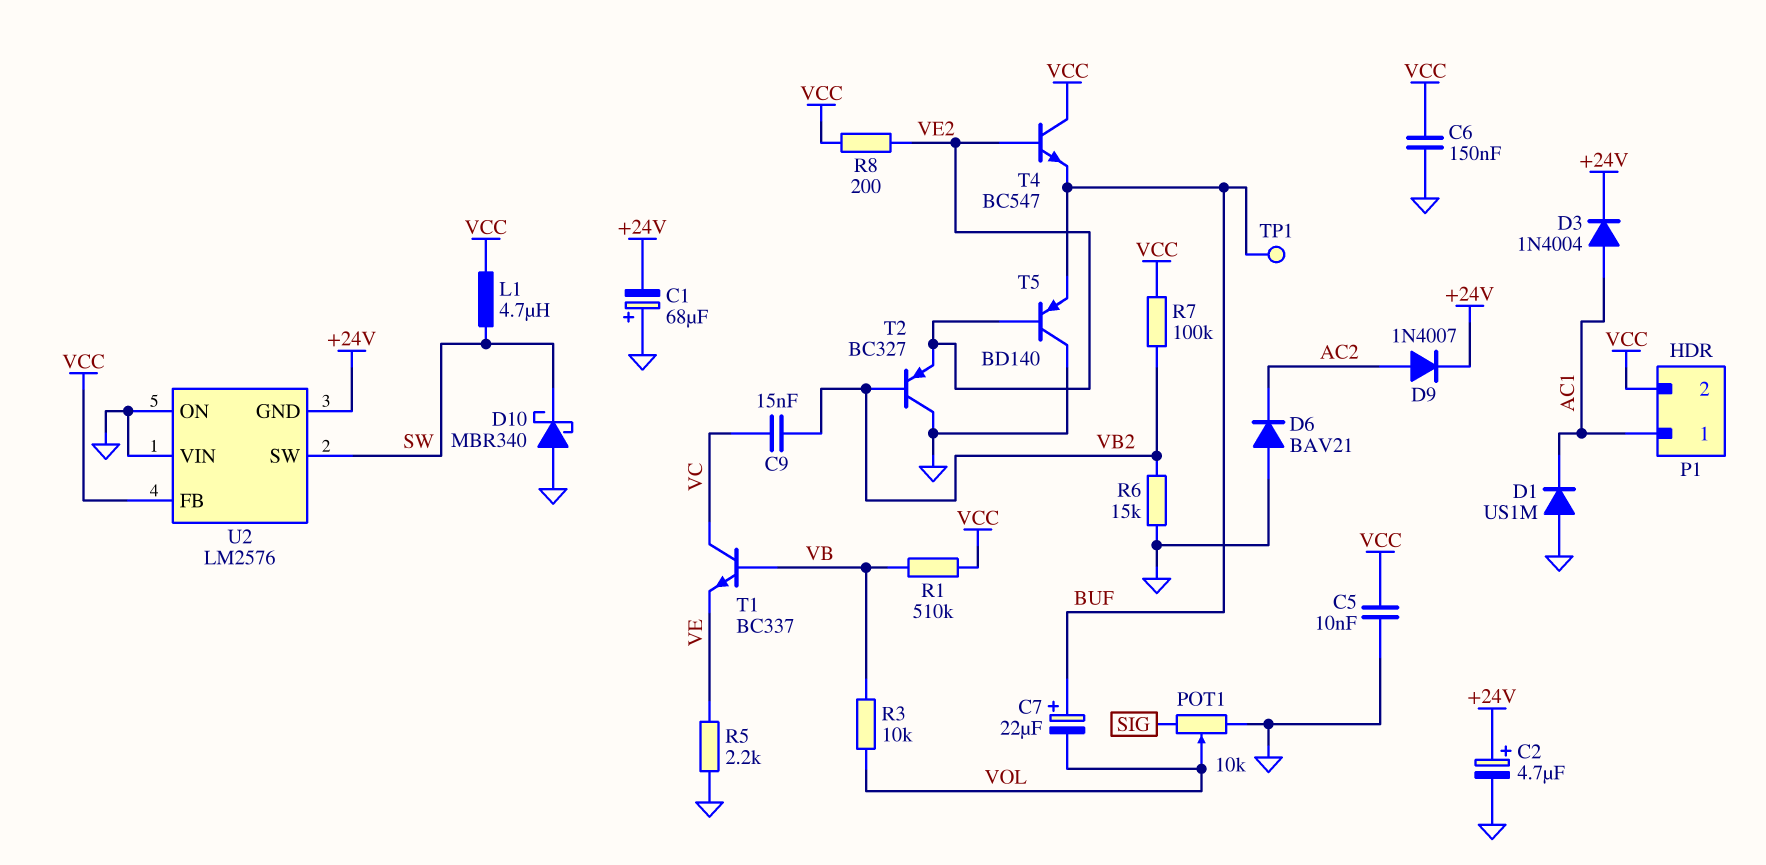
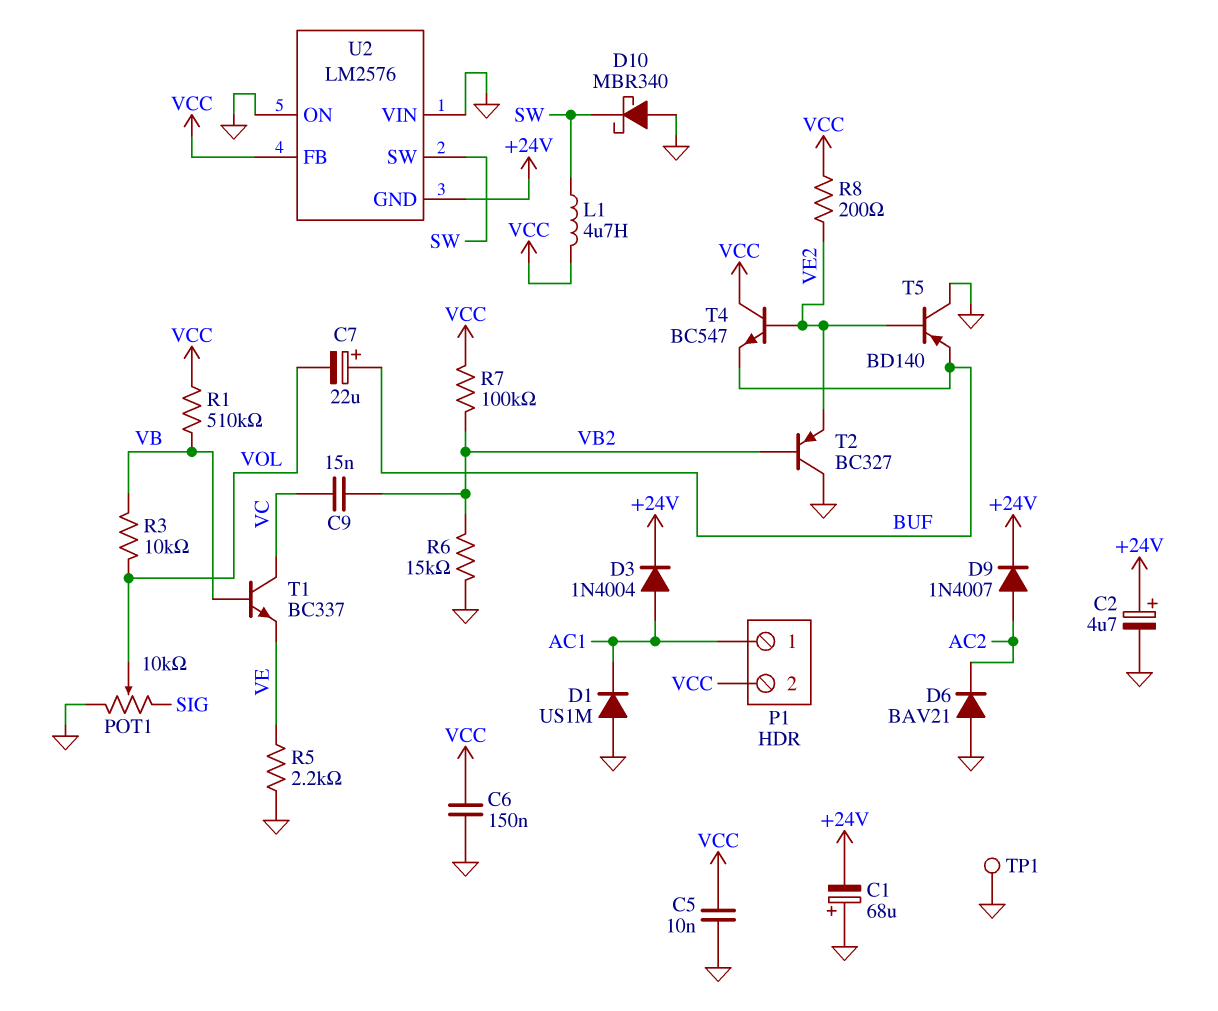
TP1: test point (BUF) -> test point (GND)

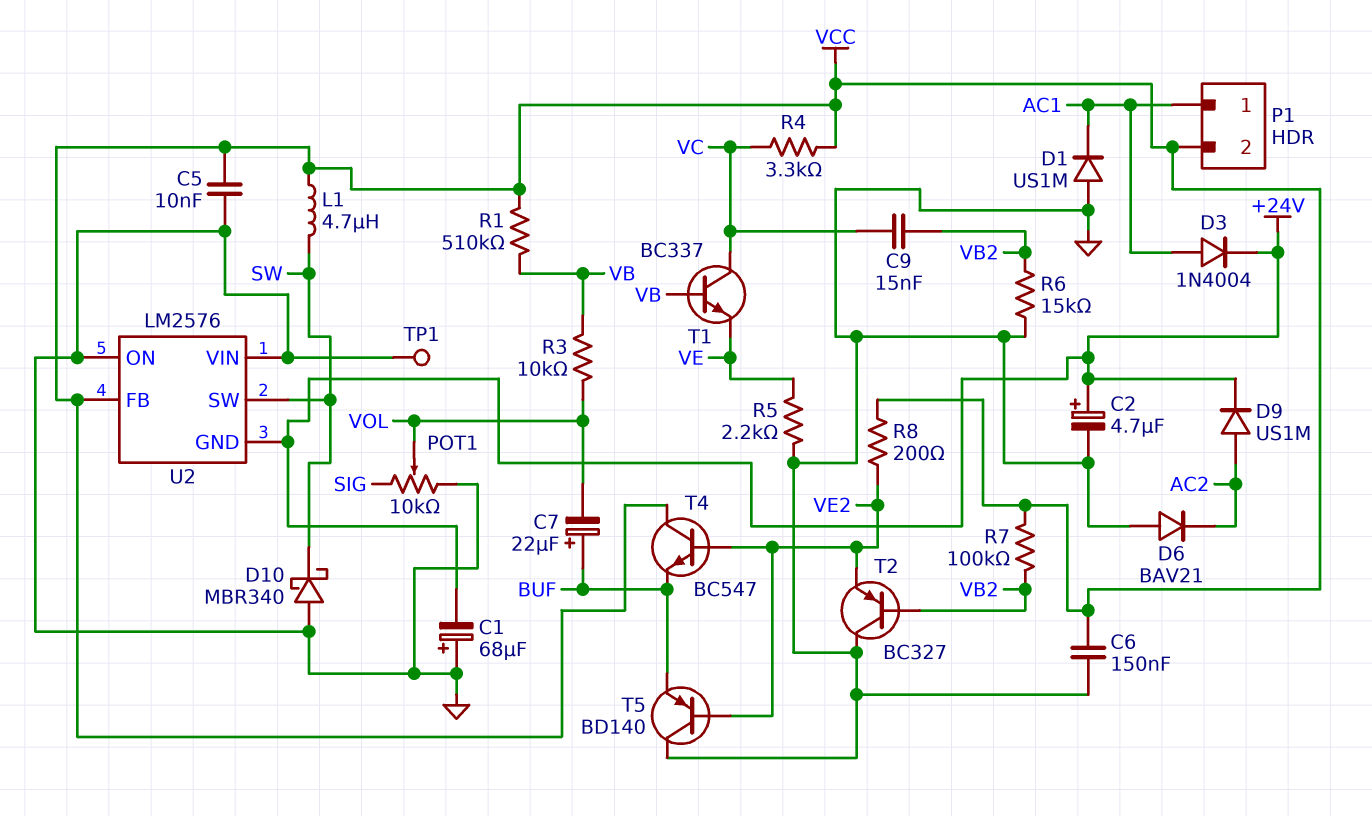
D9: diode 1N4007 (A AC2, K +24V) -> diode US1M (A AC2, K +24V)
R4: none -> 3.3k (VC, VCC)

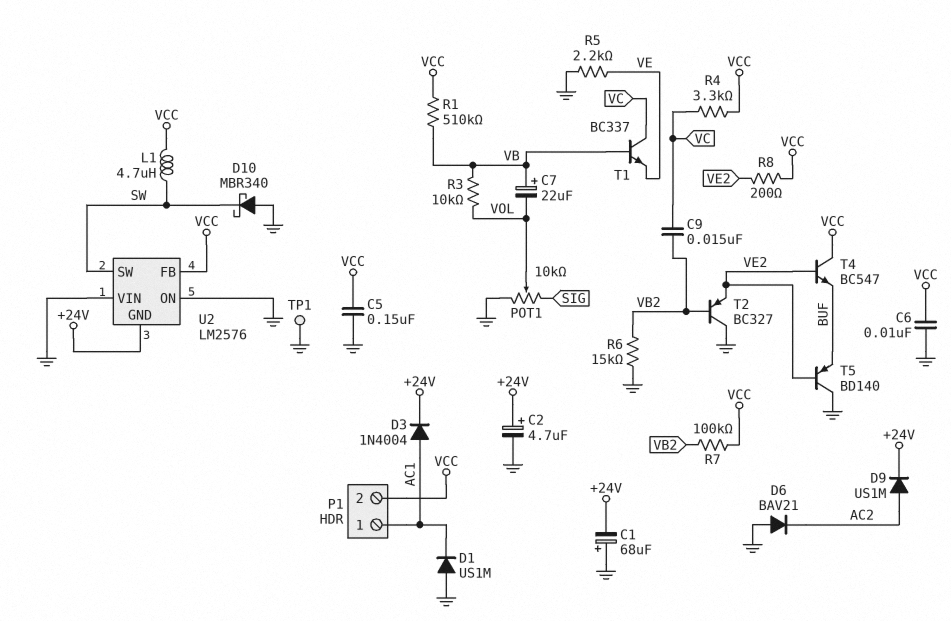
C5: 10nF (GND, VCC) -> 150nF (GND, VCC)
C6: 150nF (GND, VCC) -> 10nF (GND, VCC)
C7: 22uF (plus BUF, minus VOL) -> 22uF (plus VB, minus VOL)

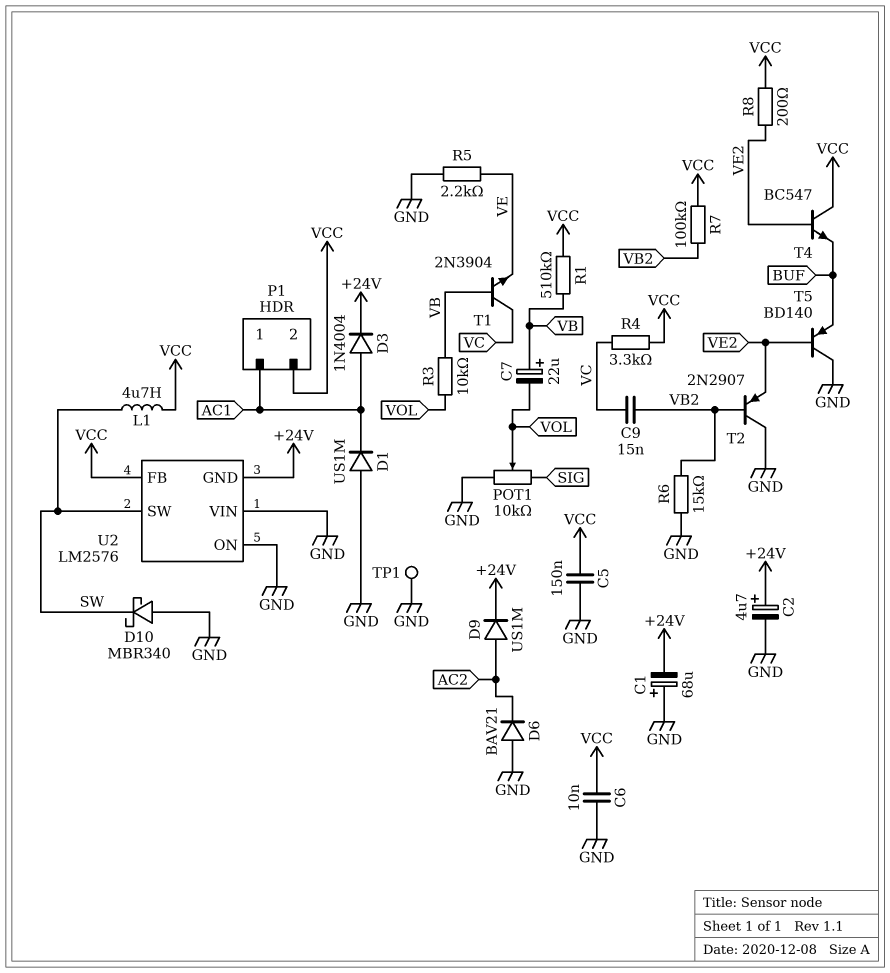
T1: NPN BC337 (B VB, C VC, E VE) -> NPN 2N3904 (B VB, C VC, E VE)
T2: PNP BC327 (B VB2, C GND, E VE2) -> PNP 2N2907 (B VB2, C GND, E VE2)

